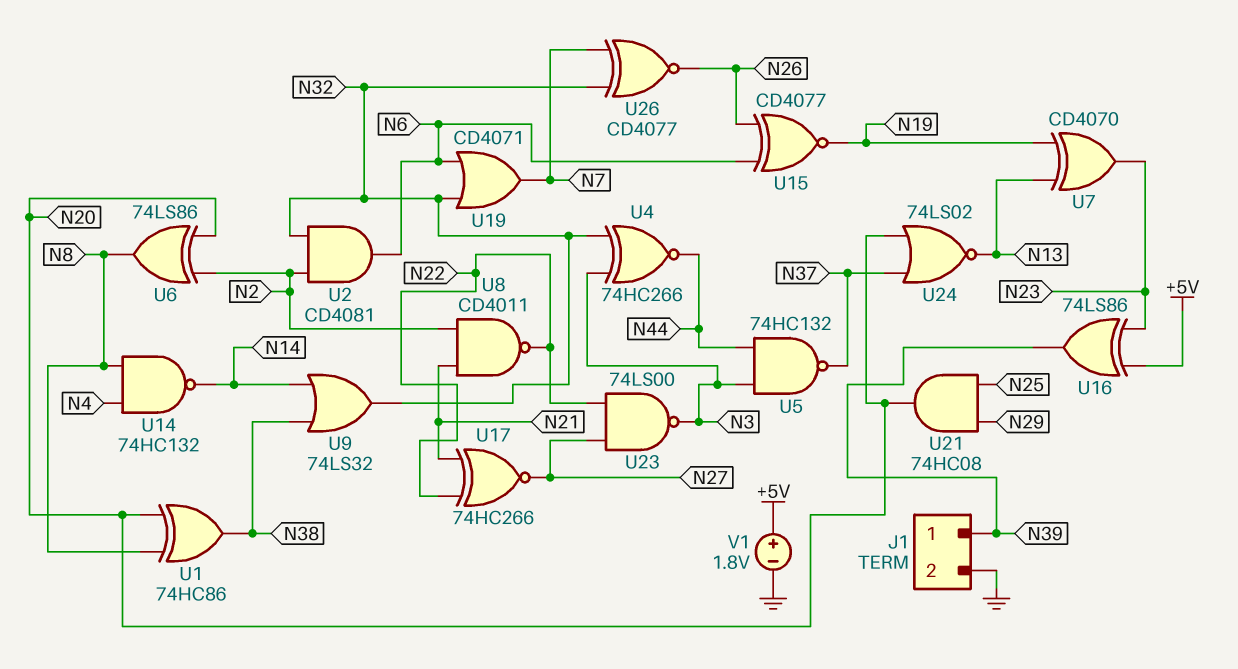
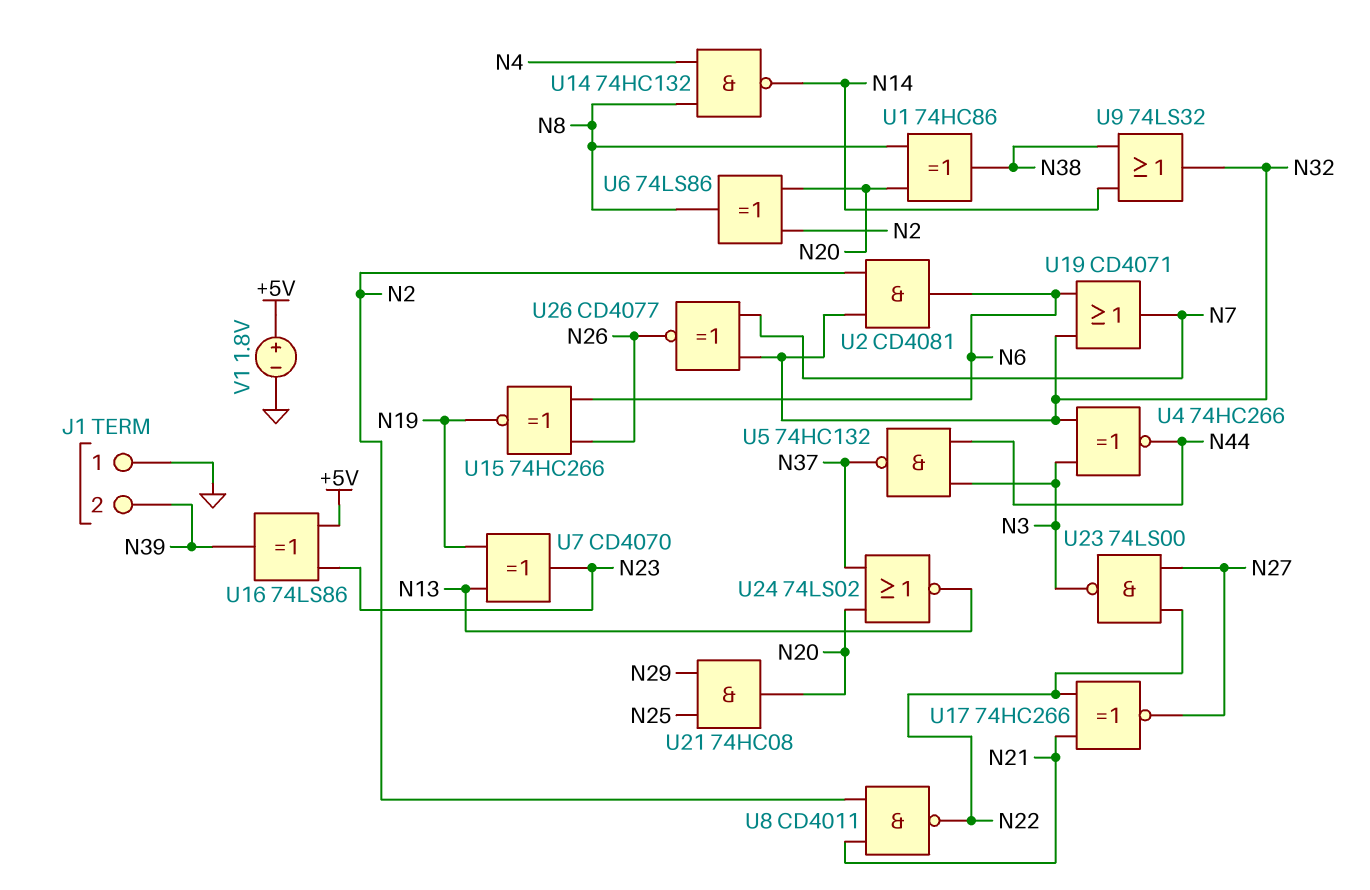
J1 pin 1: N39 -> GND
J1 pin 2: GND -> N39
U15: XNOR CD4077 (in N6, in N26, out N19) -> XNOR 74HC266 (in N6, in N26, out N19)

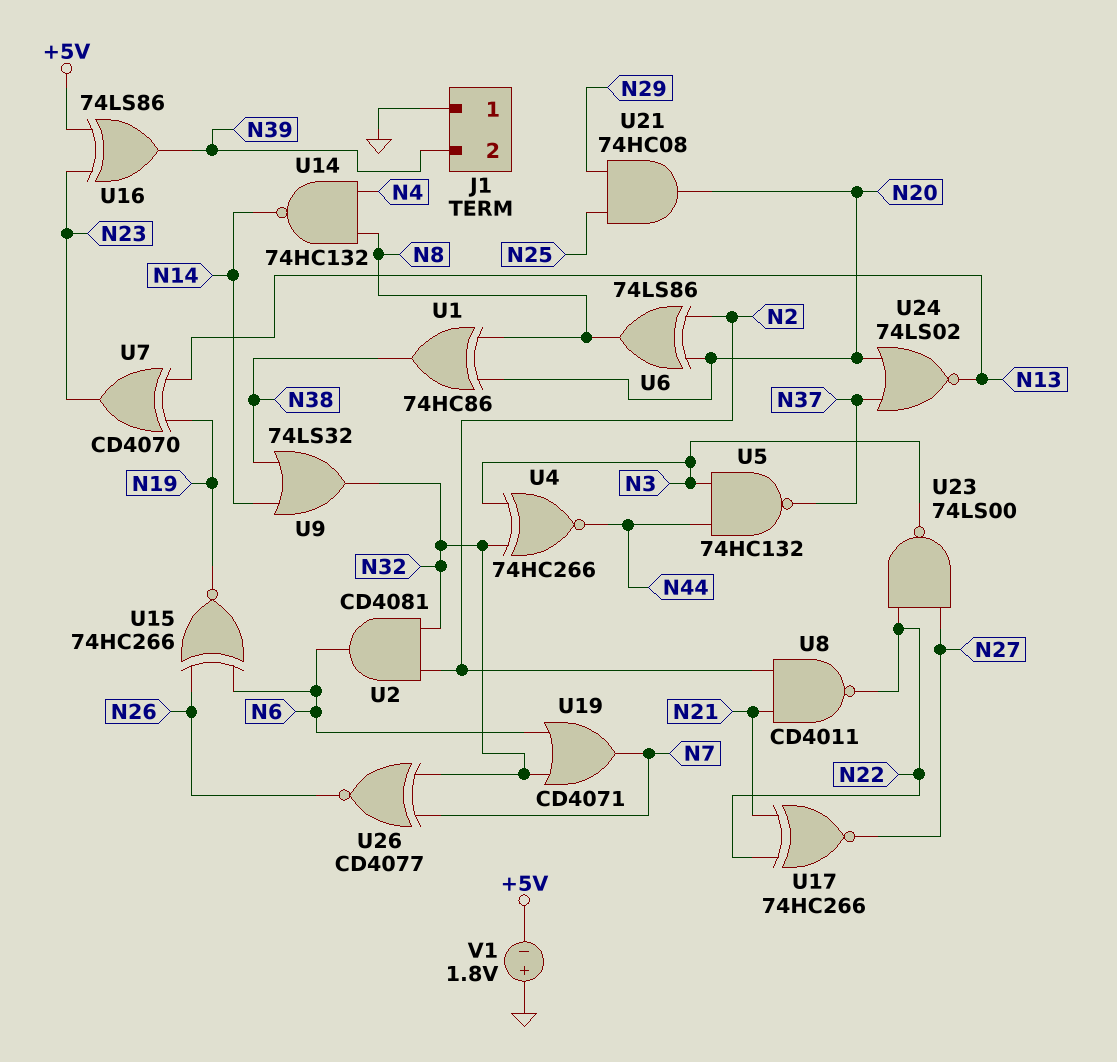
V1: 1.8V (plus +5V, minus GND) -> 1.8V (plus GND, minus +5V)

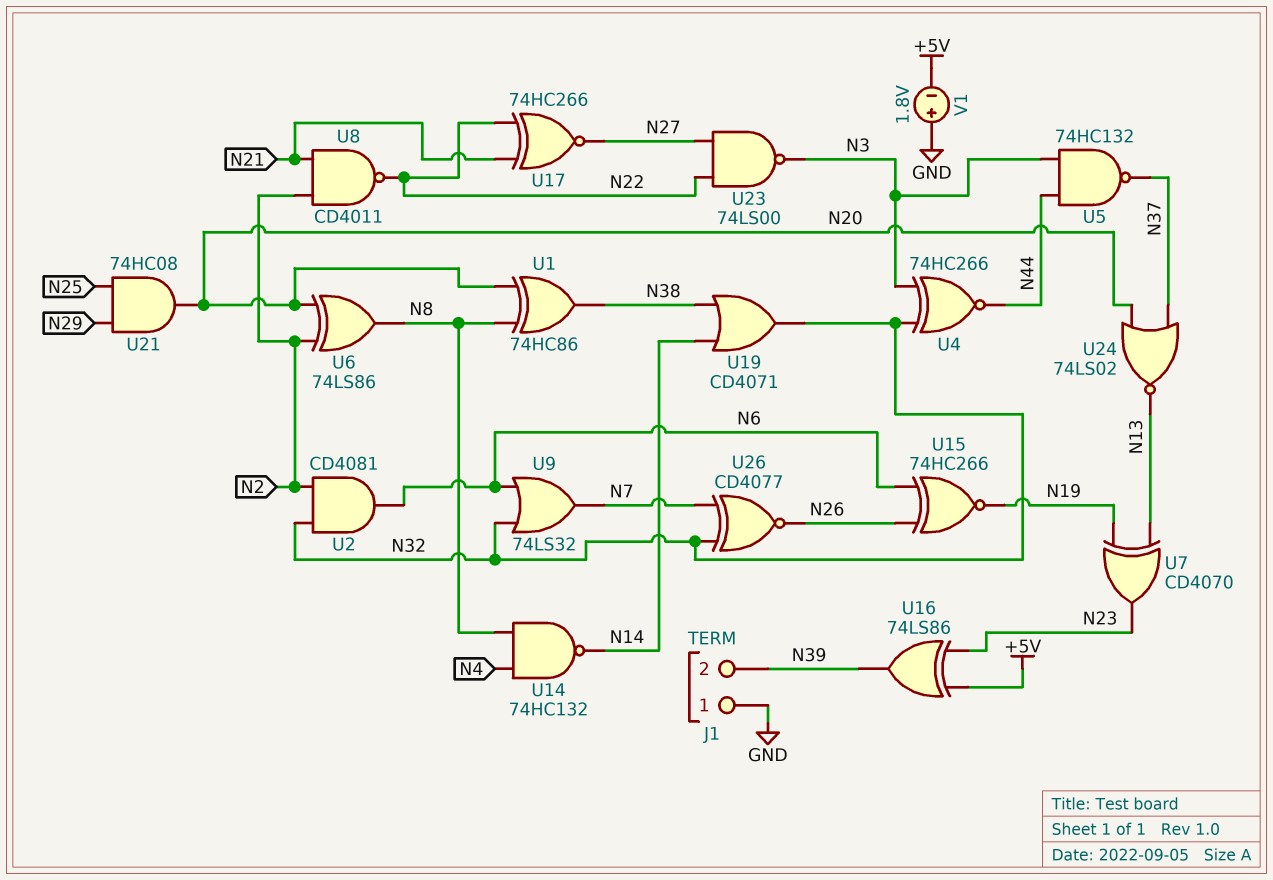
U9: OR 74LS32 (in N14, in N38, out N32) -> OR 74LS32 (in N6, in N32, out N7)
U19: OR CD4071 (in N6, in N32, out N7) -> OR CD4071 (in N14, in N38, out N32)

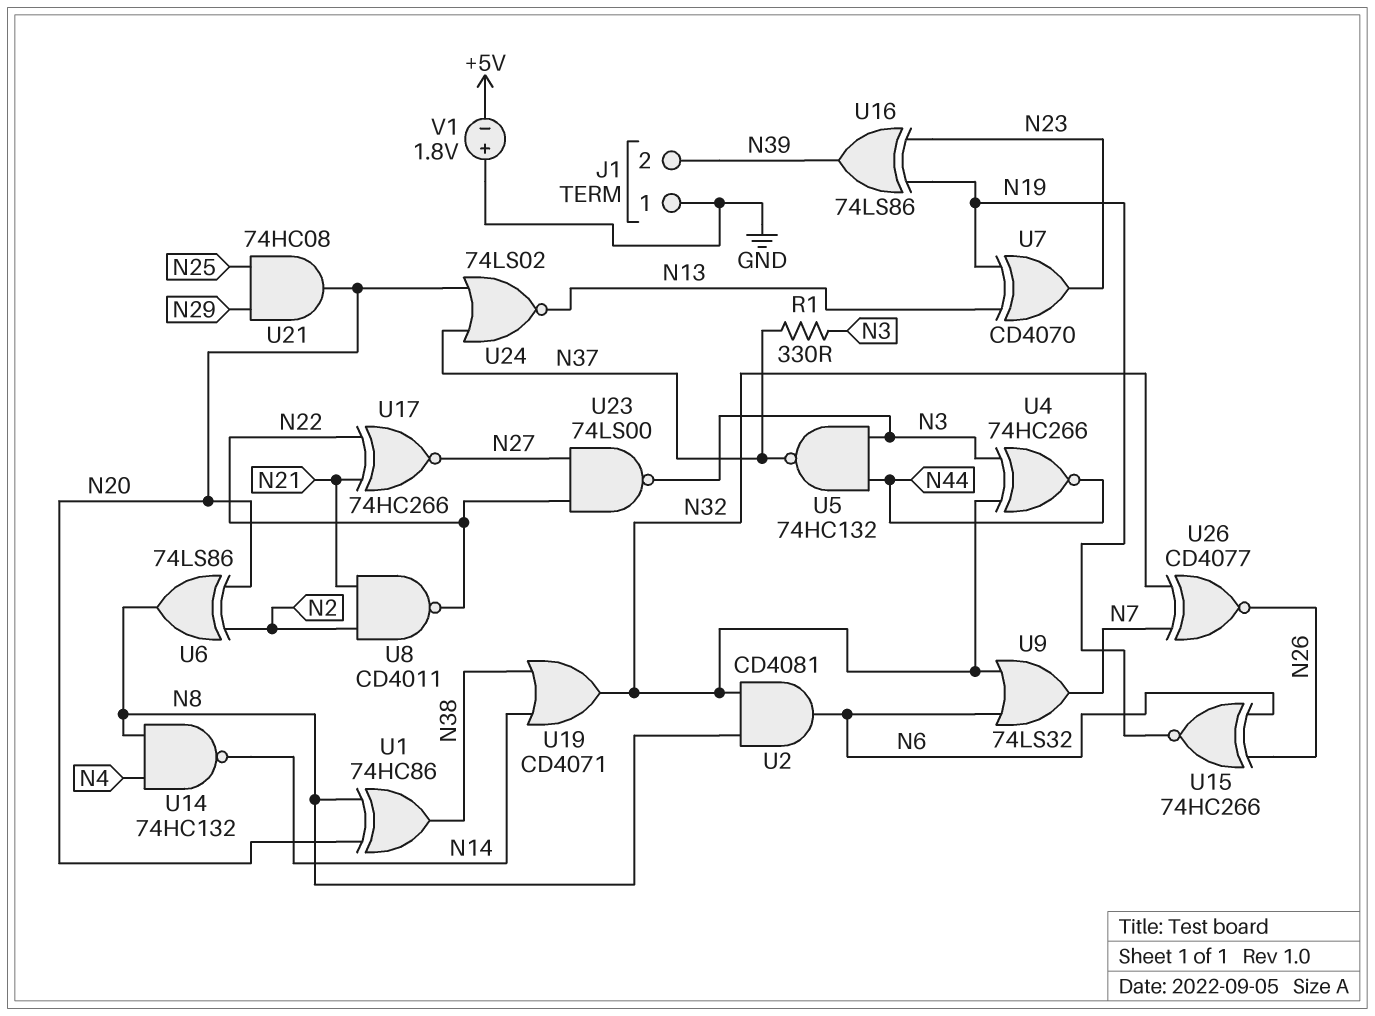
R1: none -> 330 (N3, N37)
U2: AND CD4081 (in N2, in N32, out N6) -> AND CD4081 (in N8, in N32, out N6)
U16: XOR 74LS86 (in +5V, in N23, out N39) -> XOR 74LS86 (in N19, in N23, out N39)

